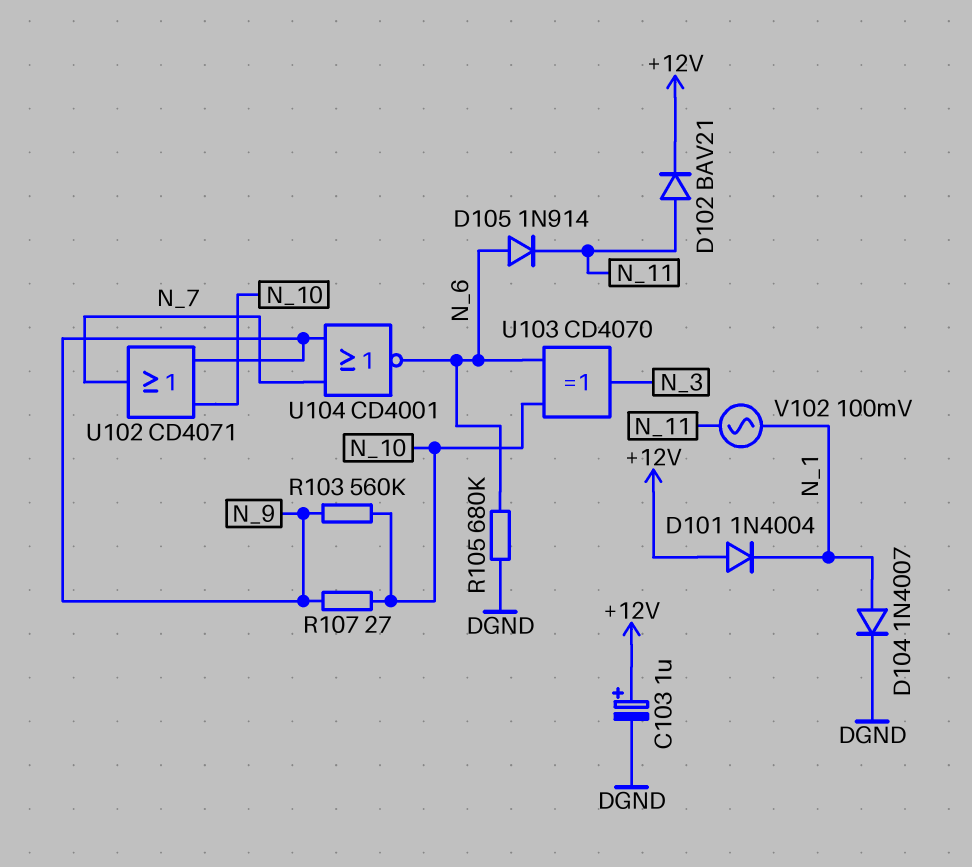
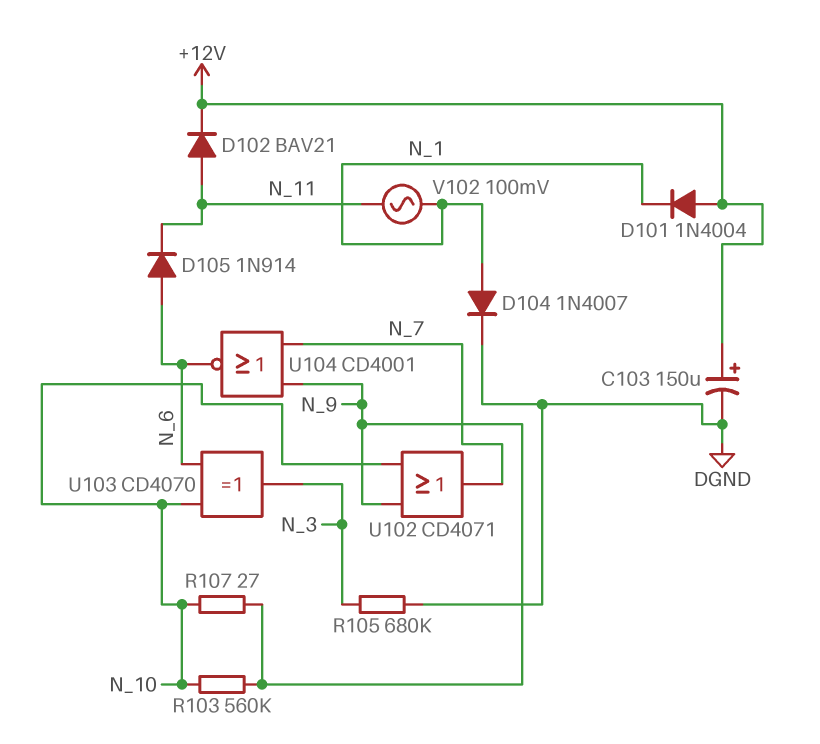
C103: 1uF (plus +12V, minus DGND) -> 150uF (plus +12V, minus DGND)
R105: 680k (DGND, N_6) -> 680k (DGND, N_3)

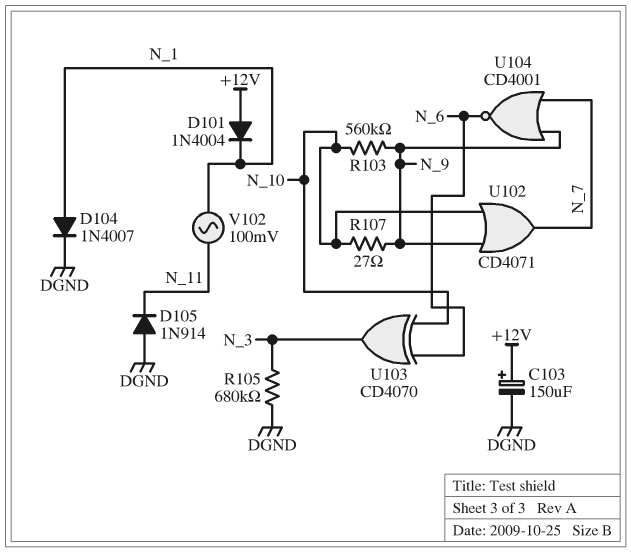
D102: diode BAV21 (A N_11, K +12V) -> none
D105: diode 1N914 (A N_6, K N_11) -> diode 1N914 (A DGND, K N_11)

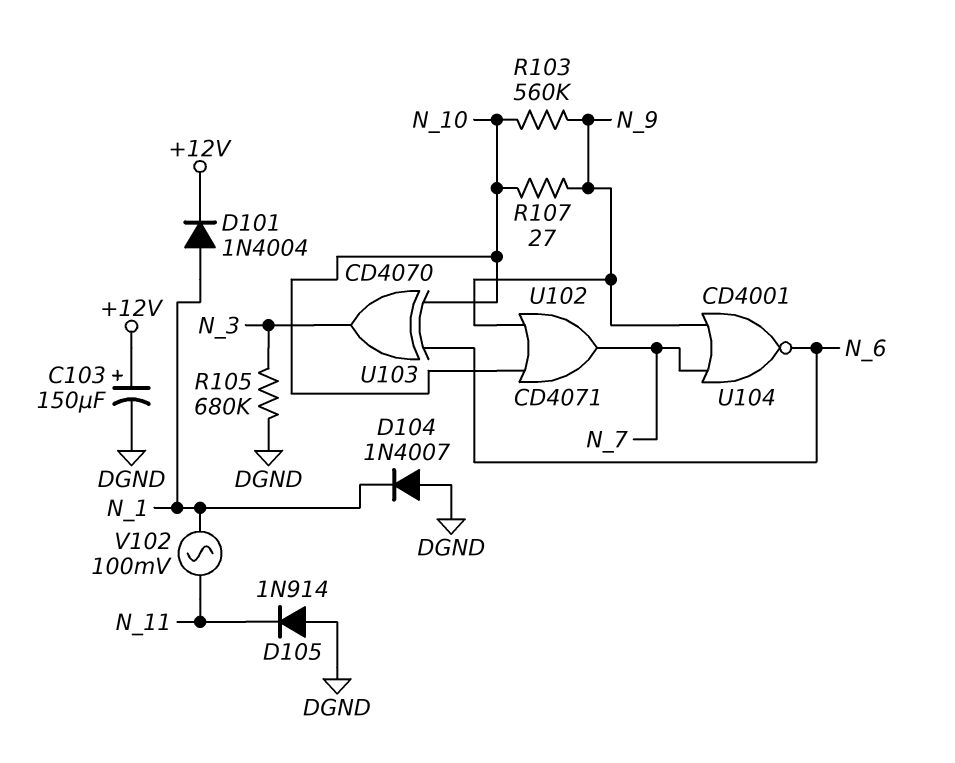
D101: diode 1N4004 (A +12V, K N_1) -> diode 1N4004 (A N_1, K +12V)
D104: diode 1N4007 (A N_1, K DGND) -> diode 1N4007 (A DGND, K N_1)

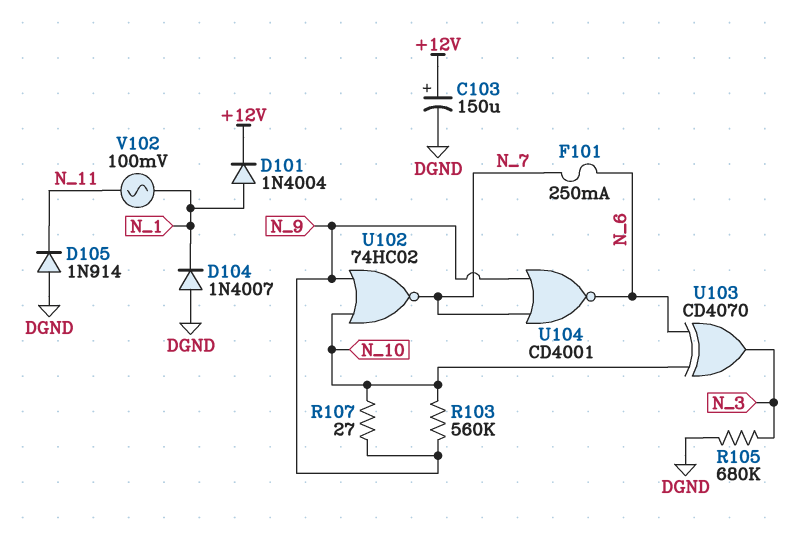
F101: none -> 250mA (N_6, N_7)
U102: OR CD4071 (in N_9, in N_10, out N_7) -> NOR 74HC02 (in N_9, in N_10, out N_7)

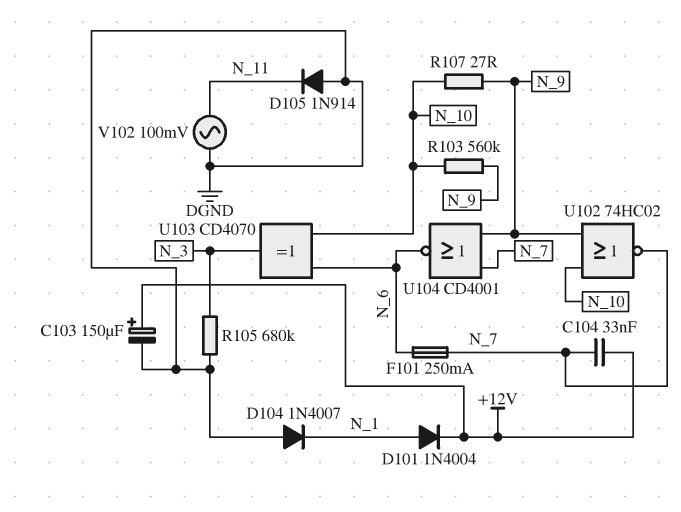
C104: none -> 33nF (+12V, N_7)
V102: AC 100mV (N_1, N_11) -> AC 100mV (DGND, N_11)

